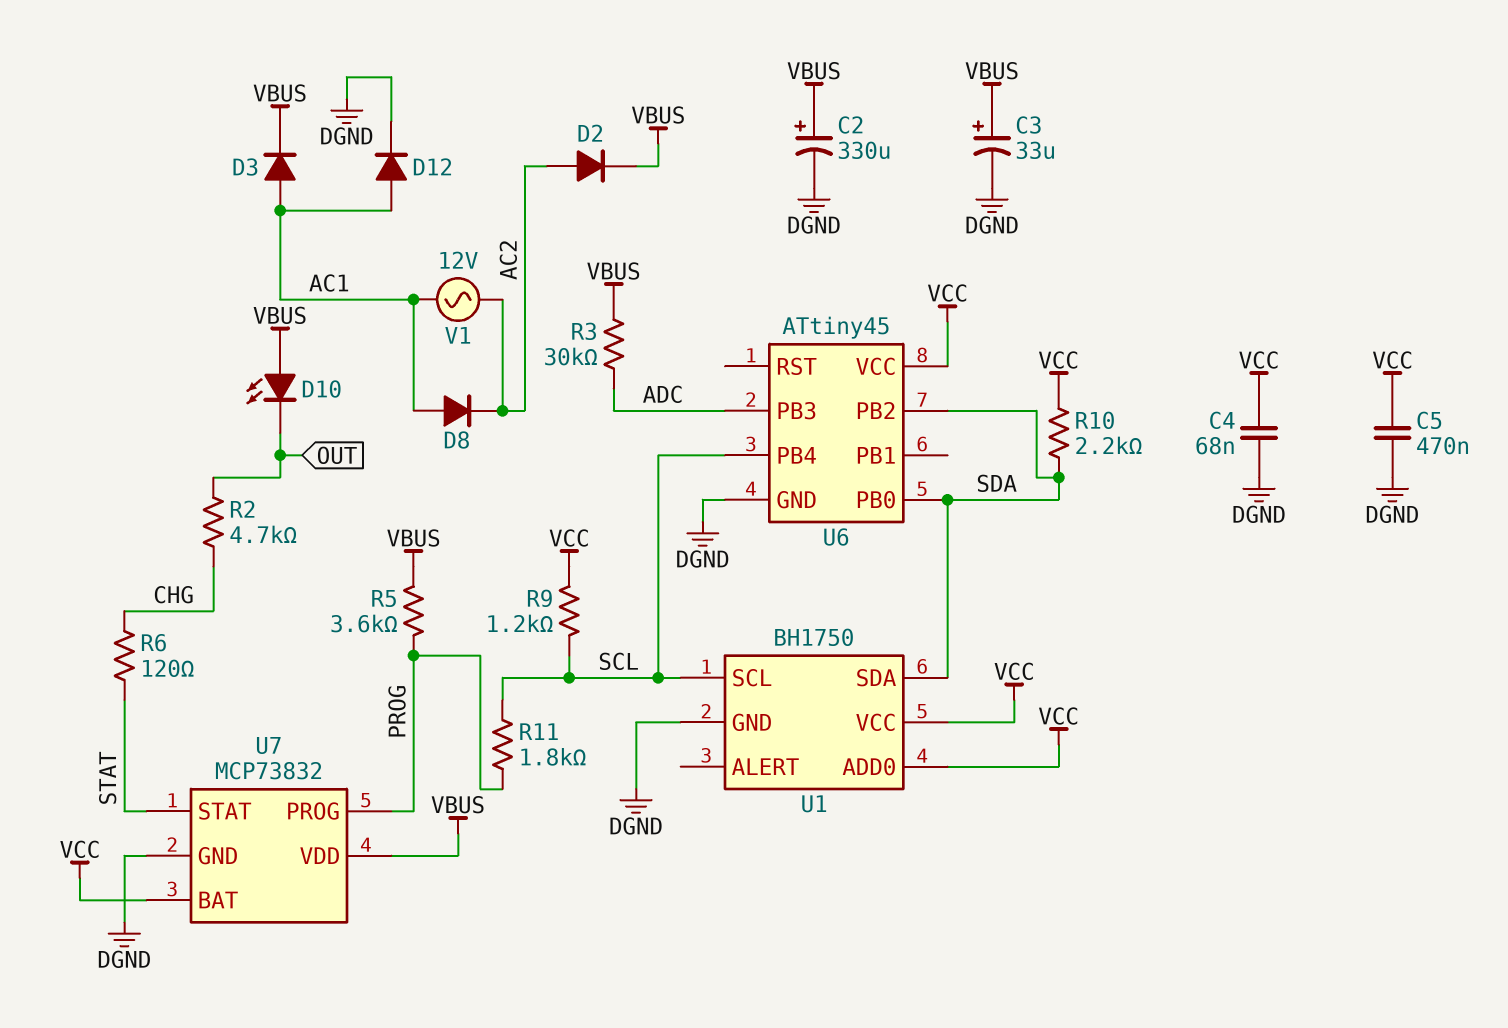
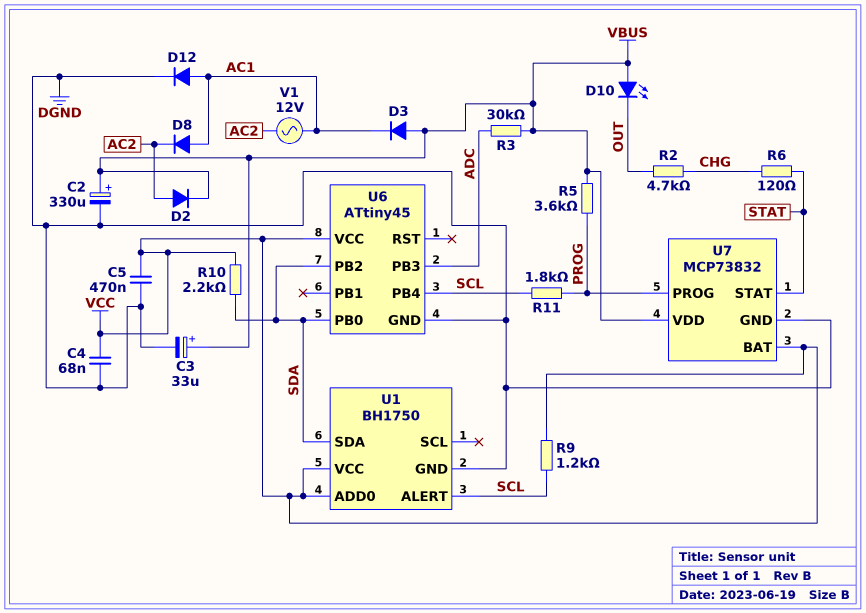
D3: diode (A AC1, K VBUS) -> diode (A VBUS, K AC1)
U1 pin ALERT: none -> SCL
U1 pin SCL: SCL -> none

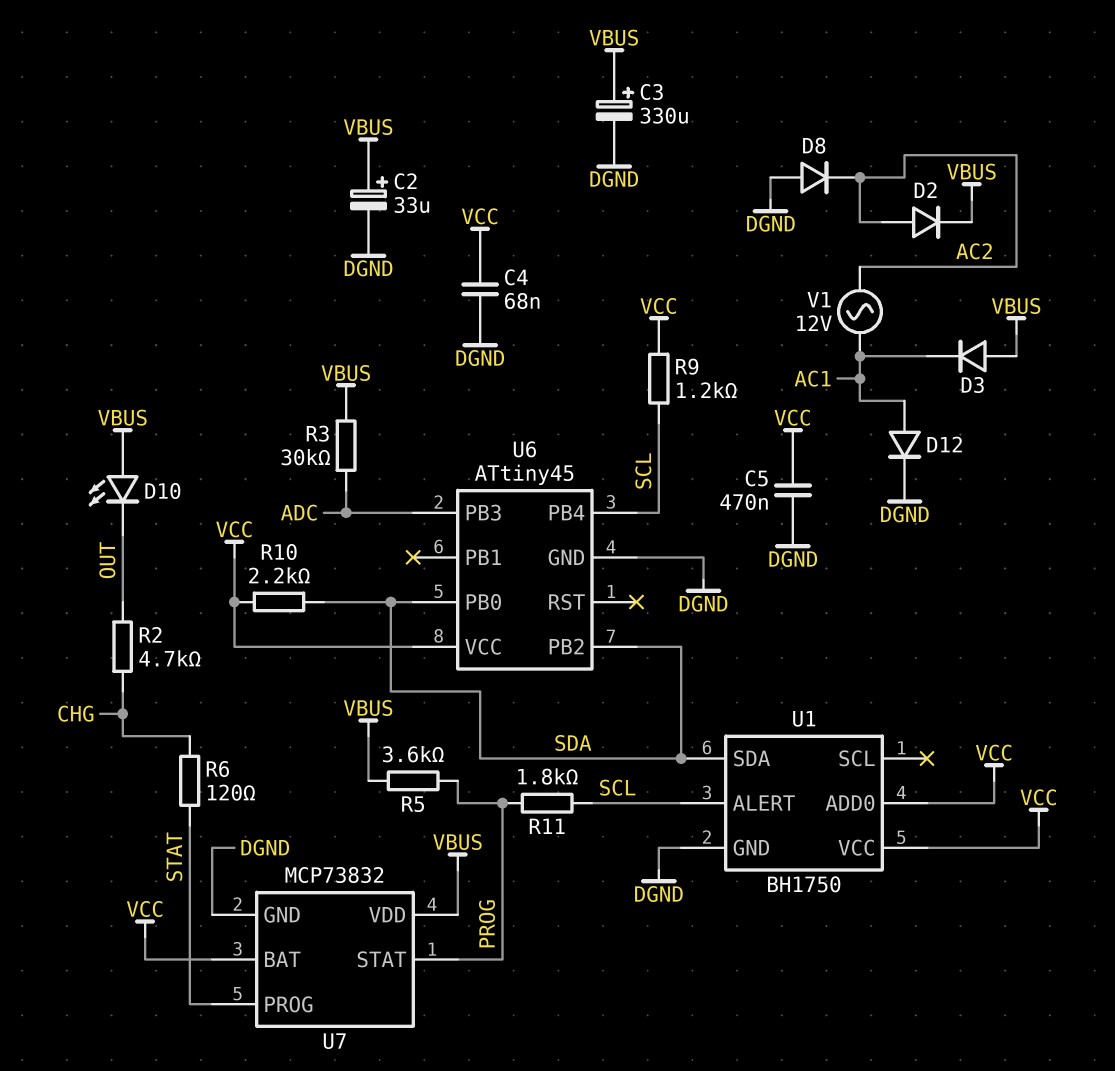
C2: 330uF (plus VBUS, minus DGND) -> 33uF (plus VBUS, minus DGND)
C3: 33uF (plus VBUS, minus DGND) -> 330uF (plus VBUS, minus DGND)
D8: diode (A AC1, K AC2) -> diode (A DGND, K AC2)
U7 pin PROG: PROG -> STAT
U7 pin STAT: STAT -> PROG

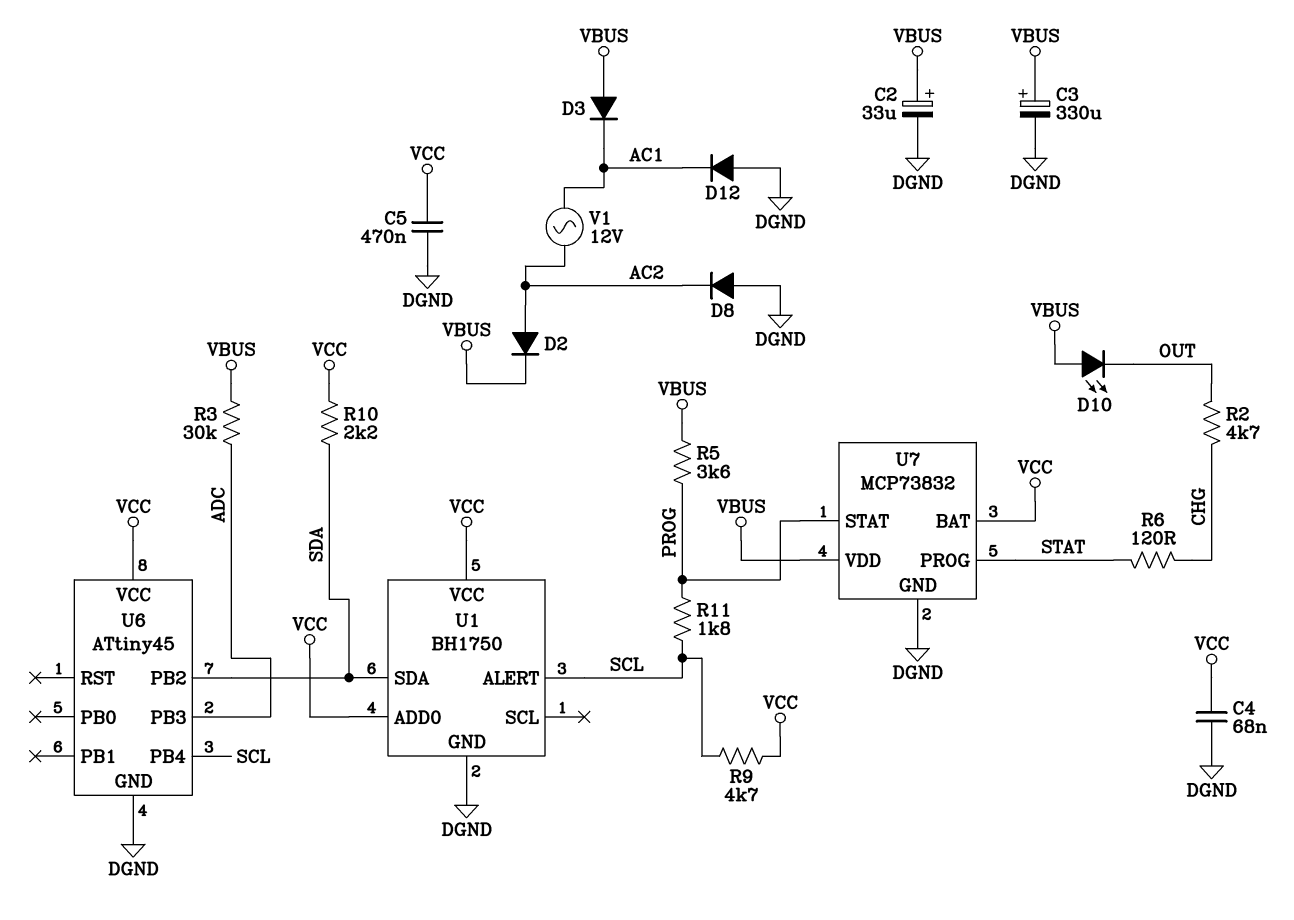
D12: diode (A AC1, K DGND) -> diode (A DGND, K AC1)
R9: 1.2k (SCL, VCC) -> 4.7k (SCL, VCC)
U6 pin PB0: SDA -> none

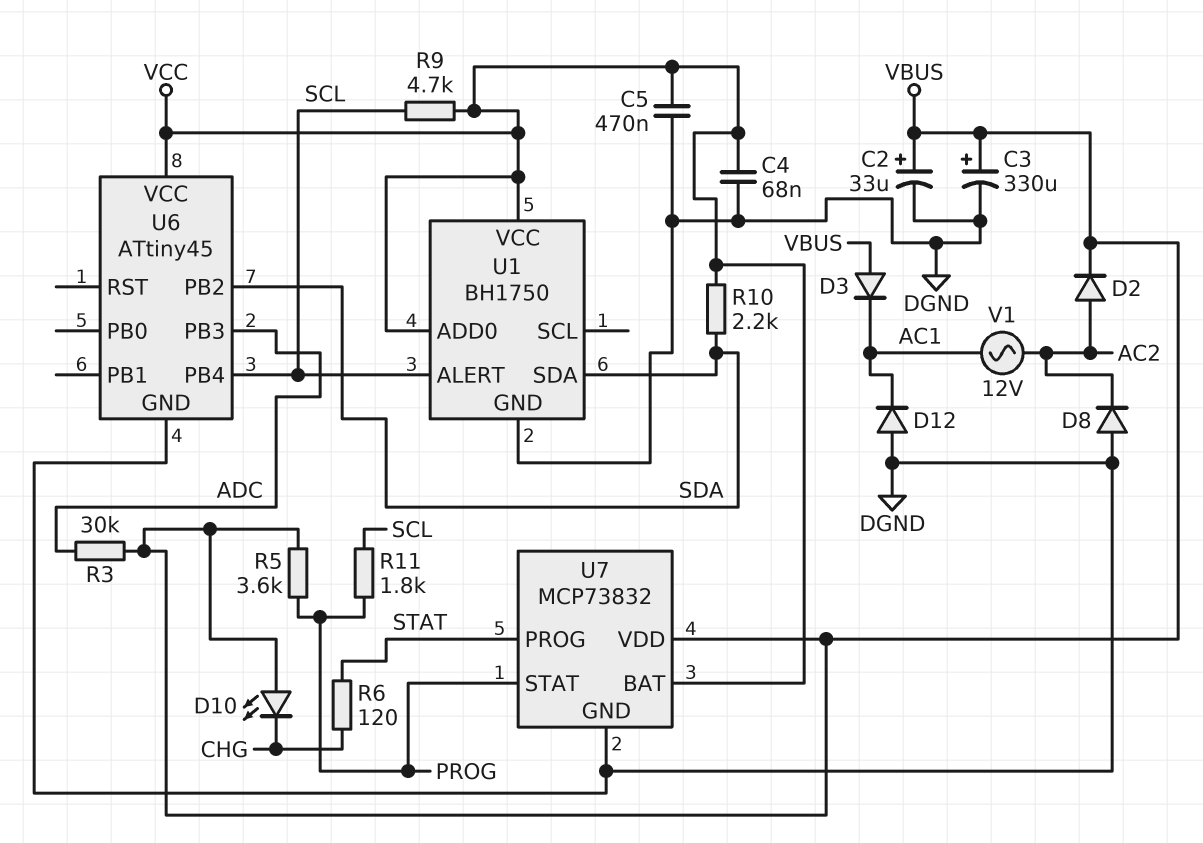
D10: LED (A VBUS, K OUT) -> LED (A VBUS, K CHG)
R2: 4.7k (CHG, OUT) -> none

